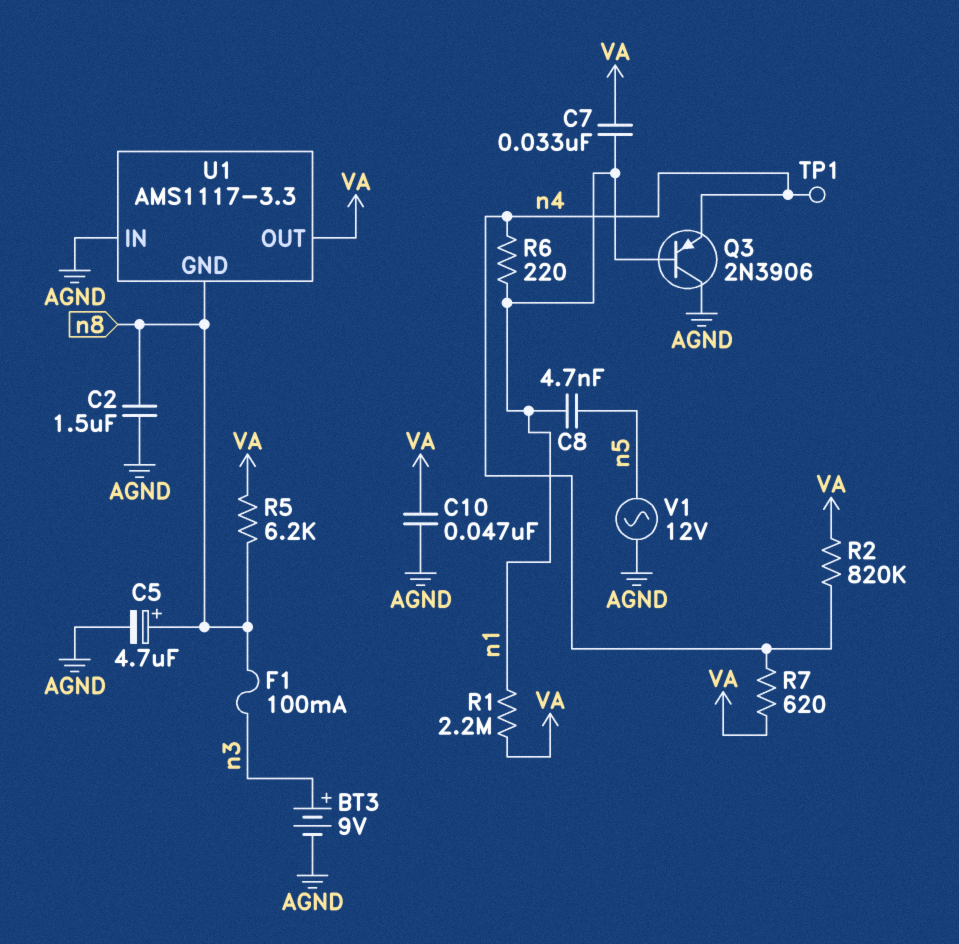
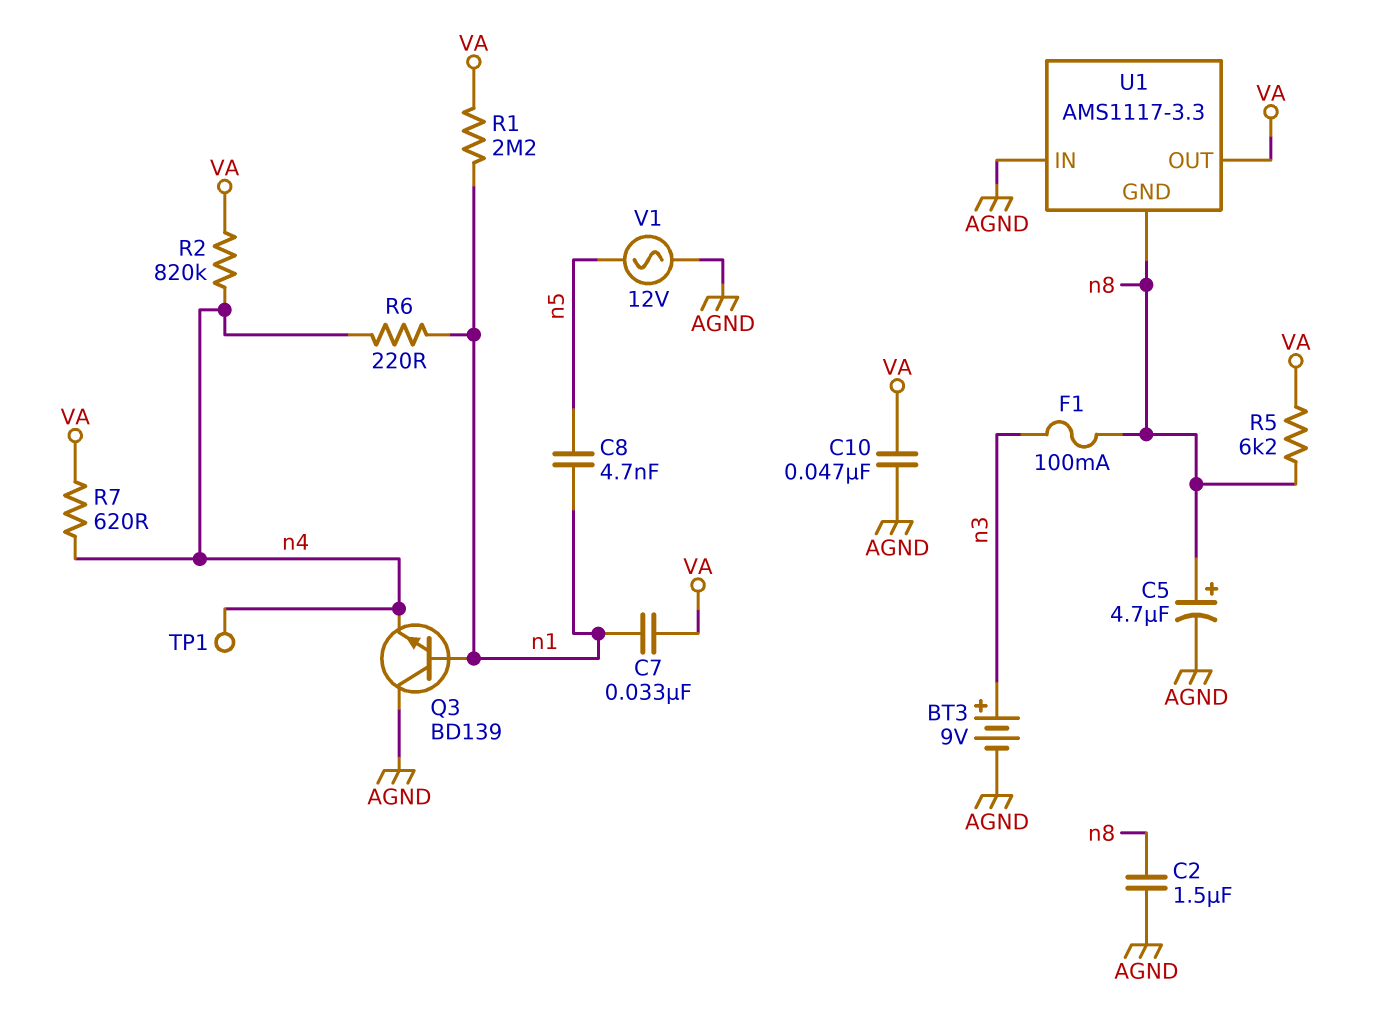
Q3: PNP 2N3906 (B n1, C AGND, E n4) -> NPN BD139 (B n1, C AGND, E n4)

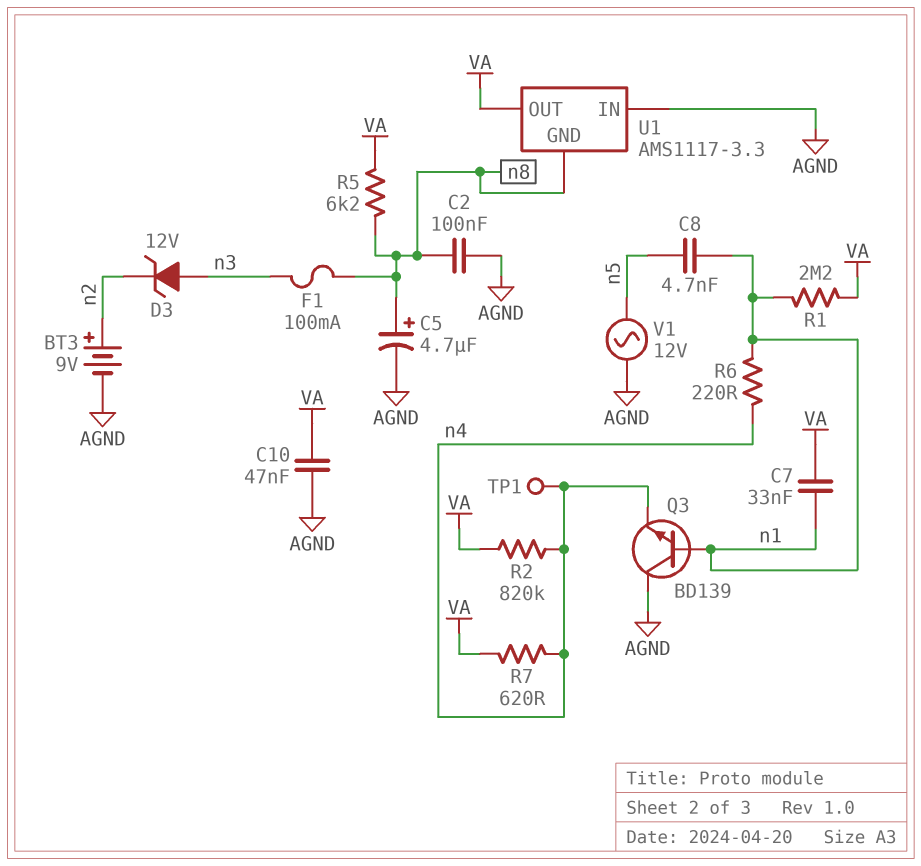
BT3: 9V (plus n3, minus AGND) -> 9V (plus n2, minus AGND)
C2: 1.5uF (AGND, n8) -> 100nF (AGND, n8)
D3: none -> zener 12V (A n3, K n2)

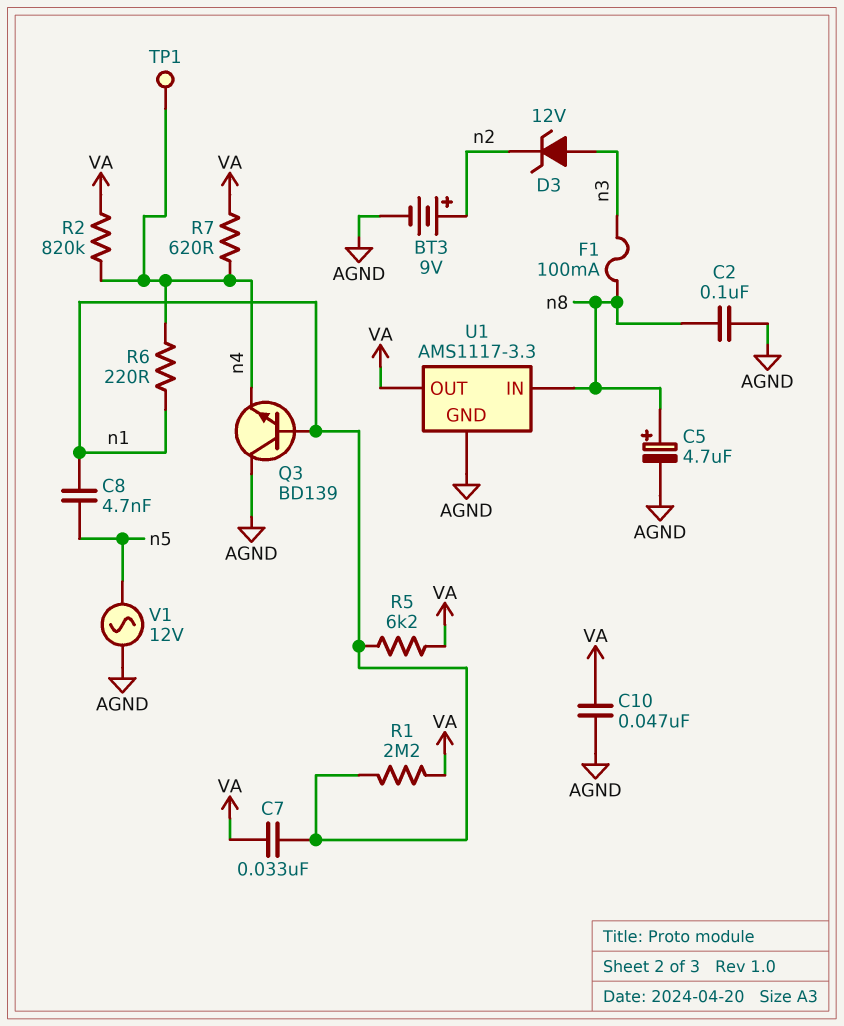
R5: 6.2k (VA, n8) -> 6.2k (VA, n1)
U1 pin GND: n8 -> AGND
U1 pin IN: AGND -> n8

